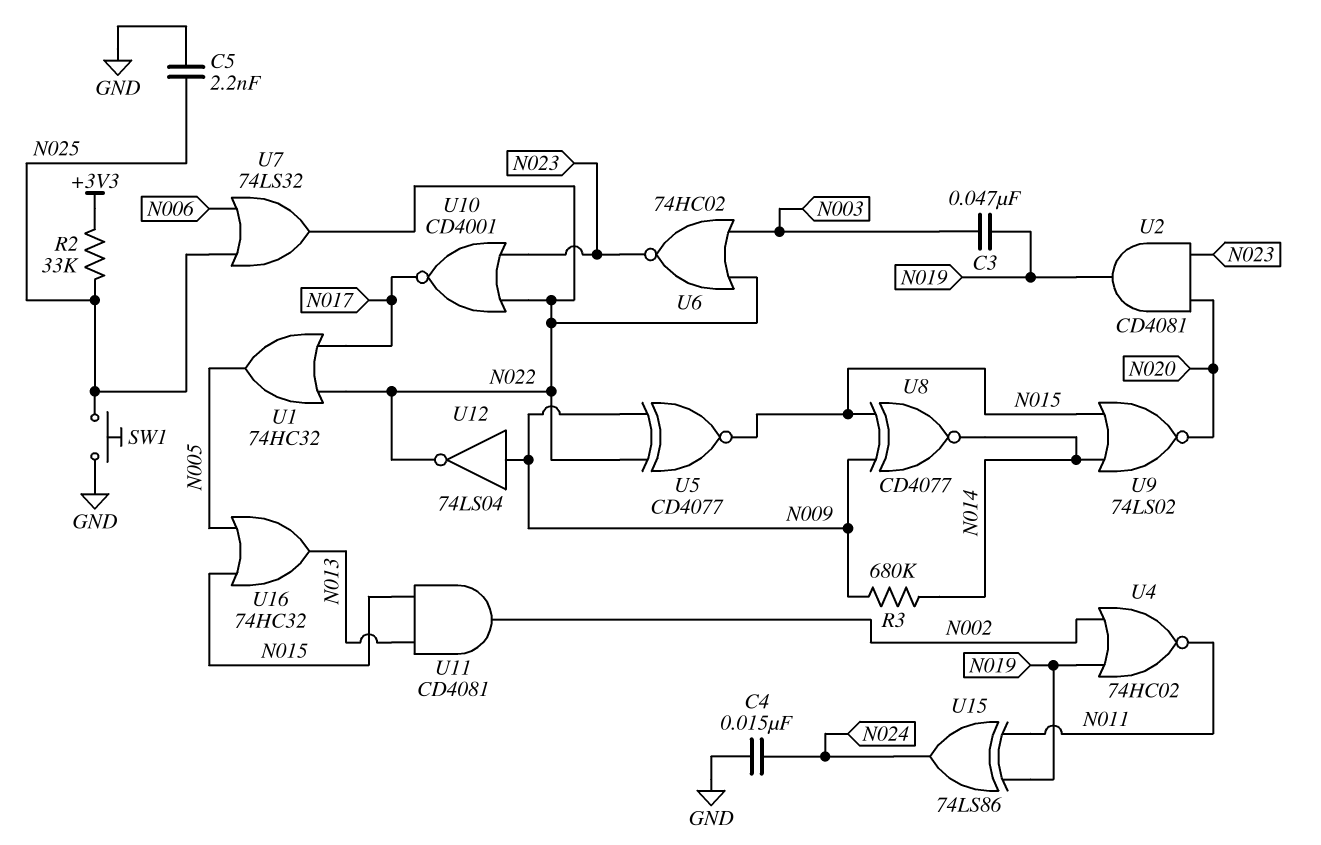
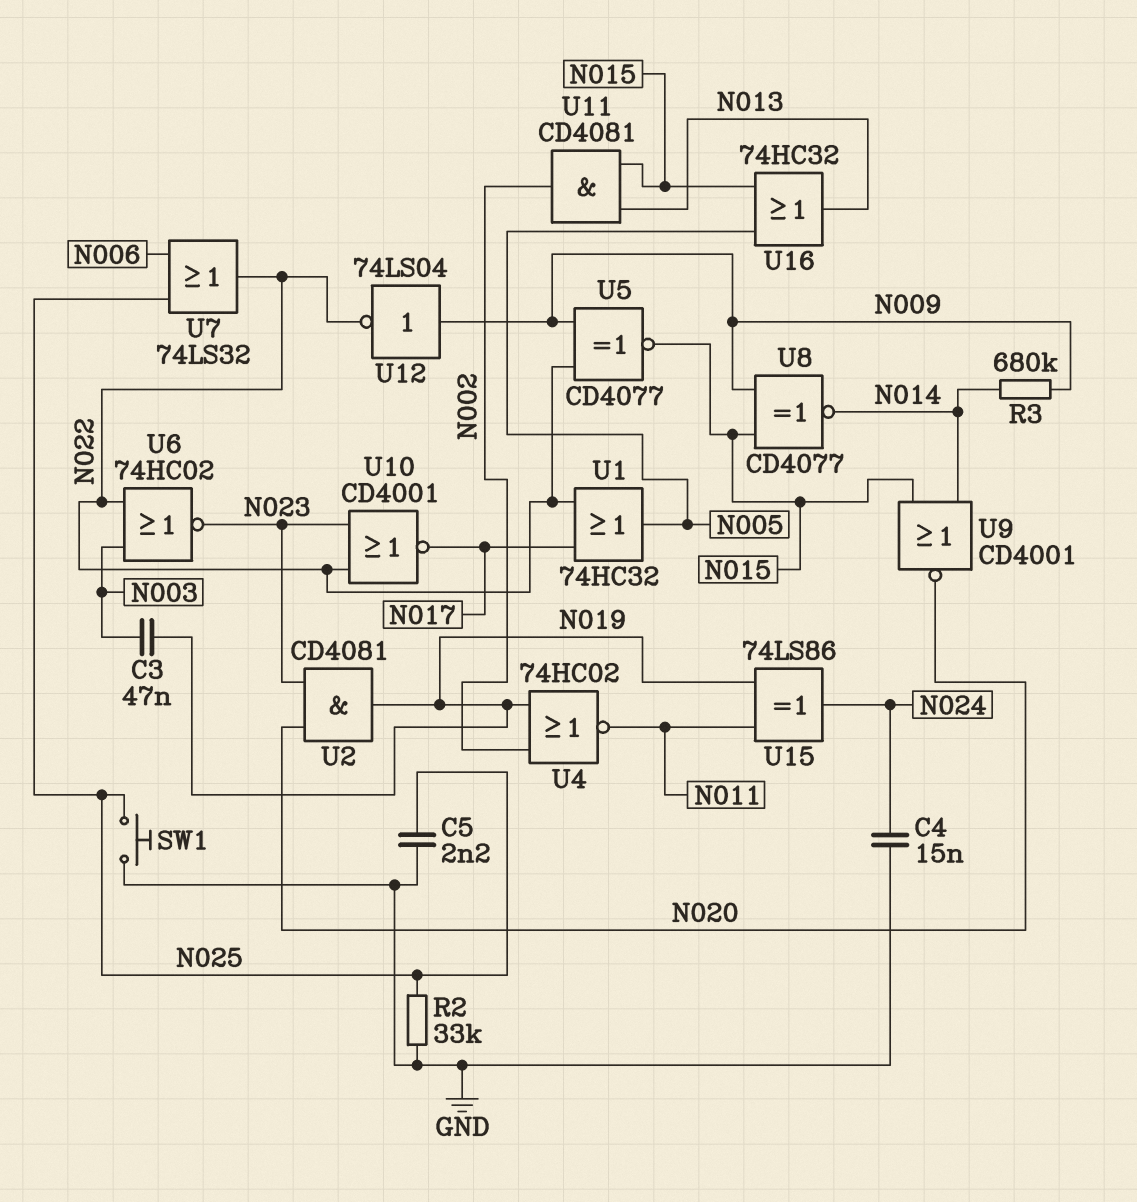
R2: 33k (+3V3, N025) -> 33k (GND, N025)
U9: NOR 74LS02 (in N014, in N015, out N020) -> NOR CD4001 (in N014, in N015, out N020)

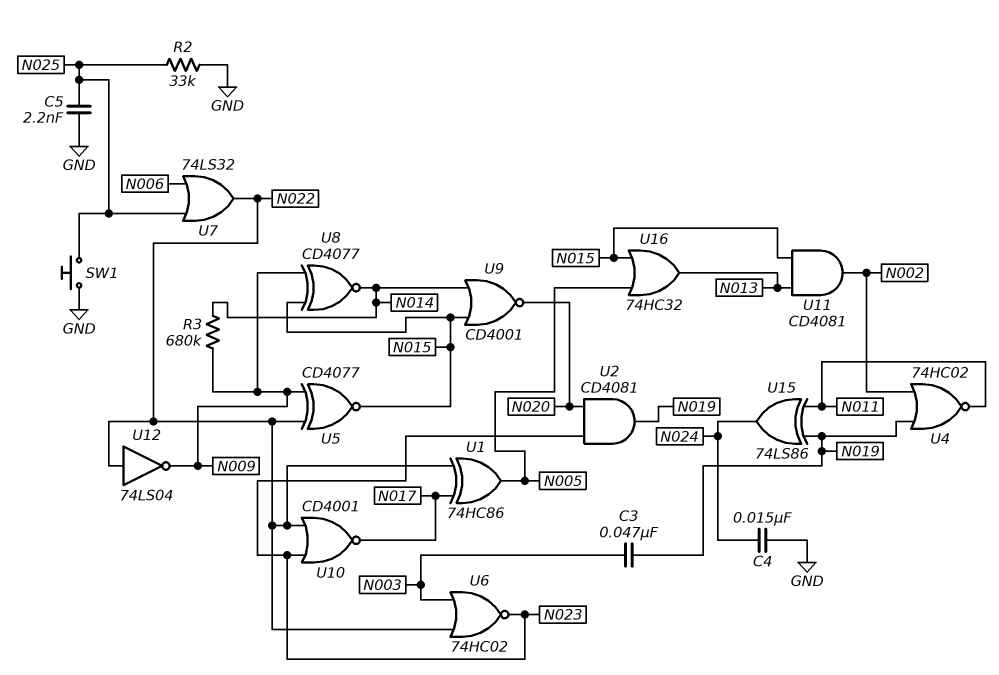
U1: OR 74HC32 (in N017, in N022, out N005) -> XOR 74HC86 (in N017, in N022, out N005)
U12: NOT 74LS04 (in N009, out N022) -> NOT 74LS04 (in N022, out N009)

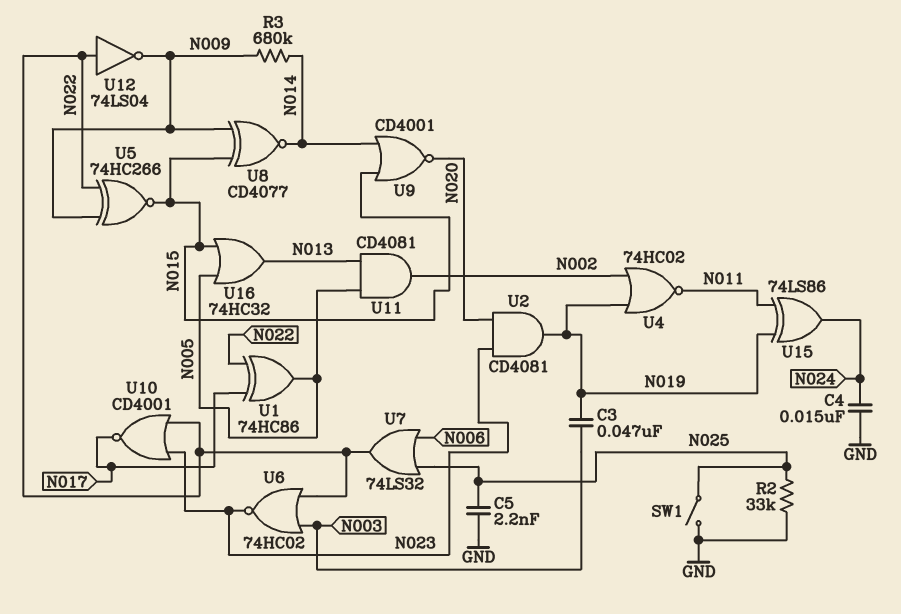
SW1: button (GND, N025) -> switch (GND, N025)
U5: XNOR CD4077 (in N009, in N022, out N015) -> XNOR 74HC266 (in N009, in N022, out N015)
U11: AND CD4081 (in N013, in N015, out N002) -> AND CD4081 (in N005, in N013, out N002)

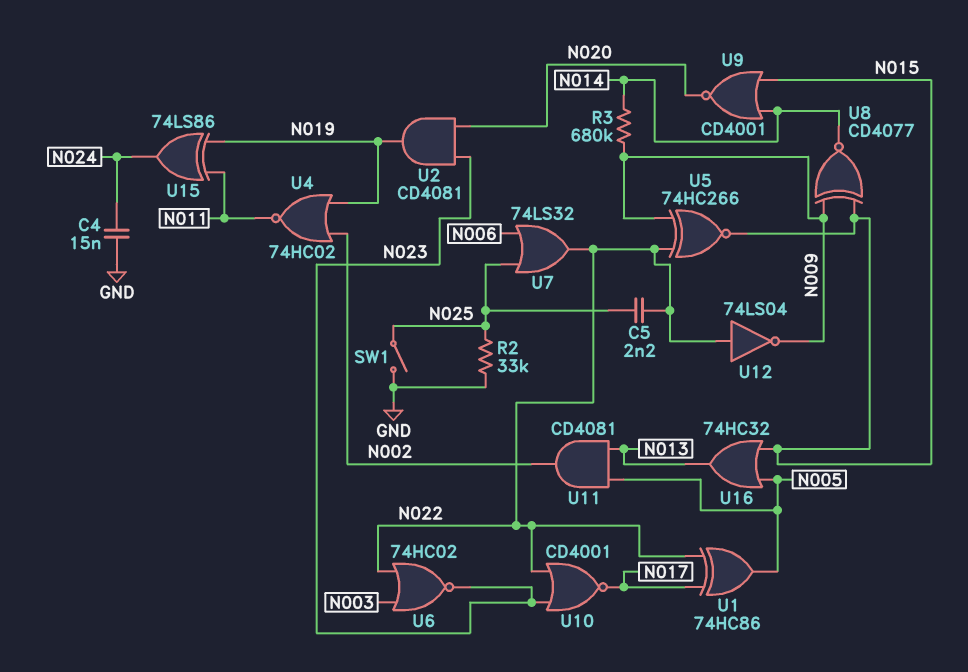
C3: 47nF (N003, N019) -> none
C5: 2.2nF (GND, N025) -> 2.2nF (N022, N025)

